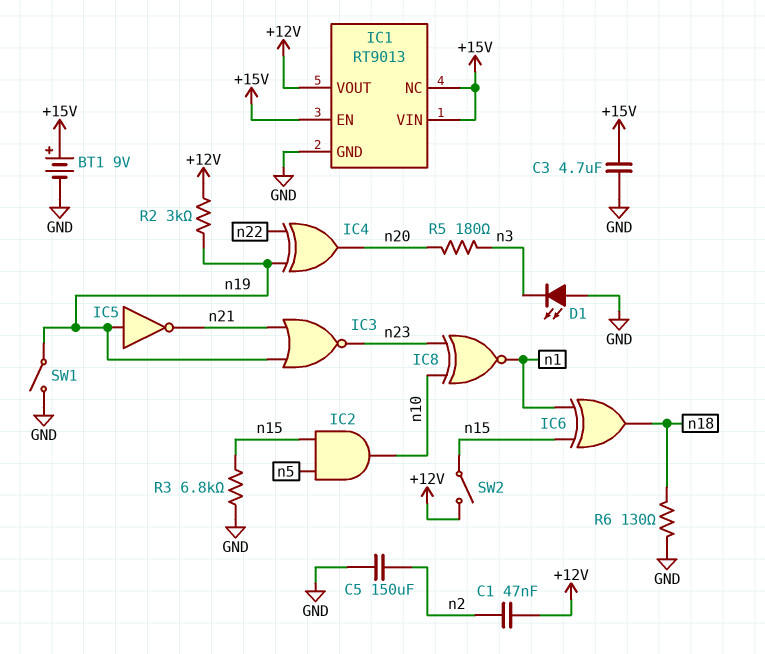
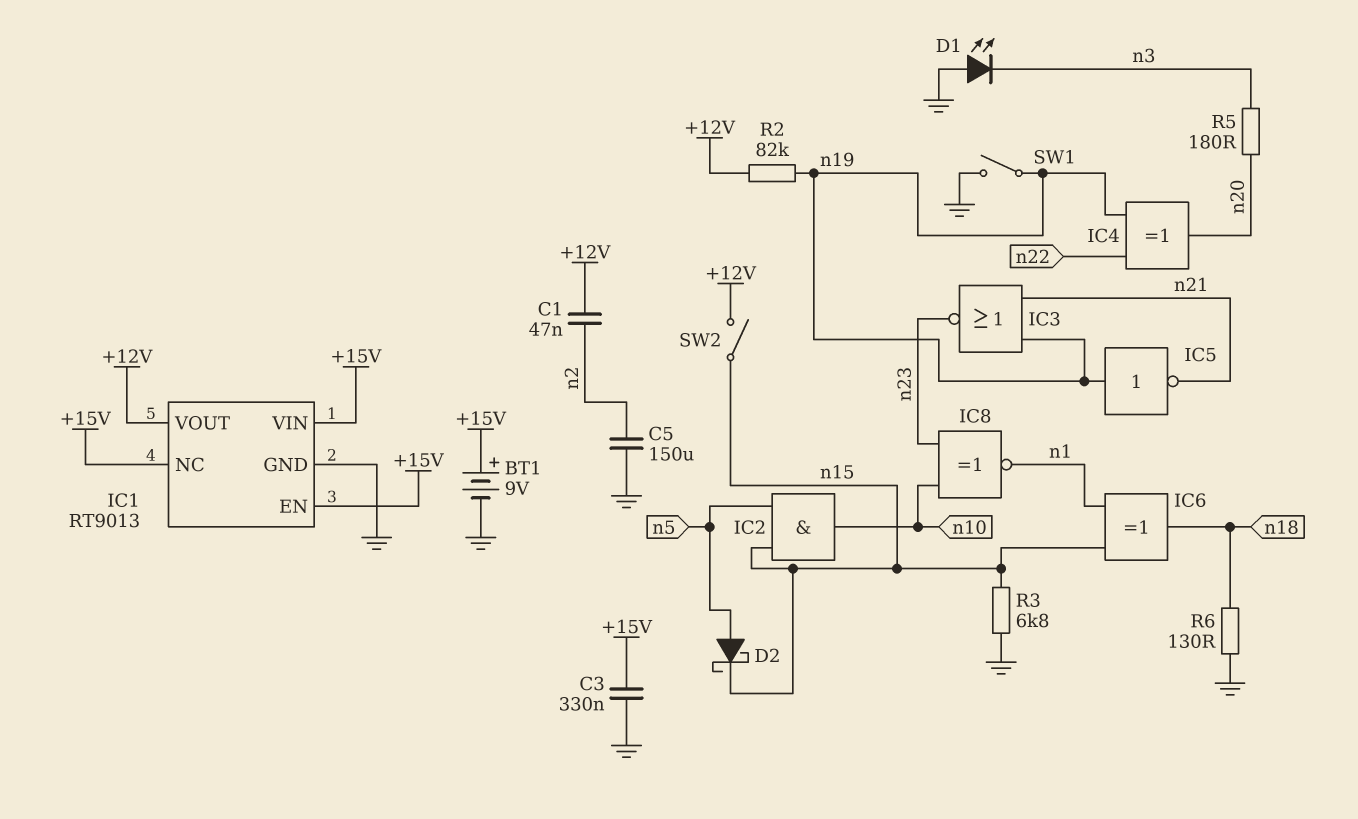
C3: 4.7uF (+15V, GND) -> 330nF (+15V, GND)
D2: none -> schottky (A n5, K n15)
R2: 3k (+12V, n19) -> 82k (+12V, n19)

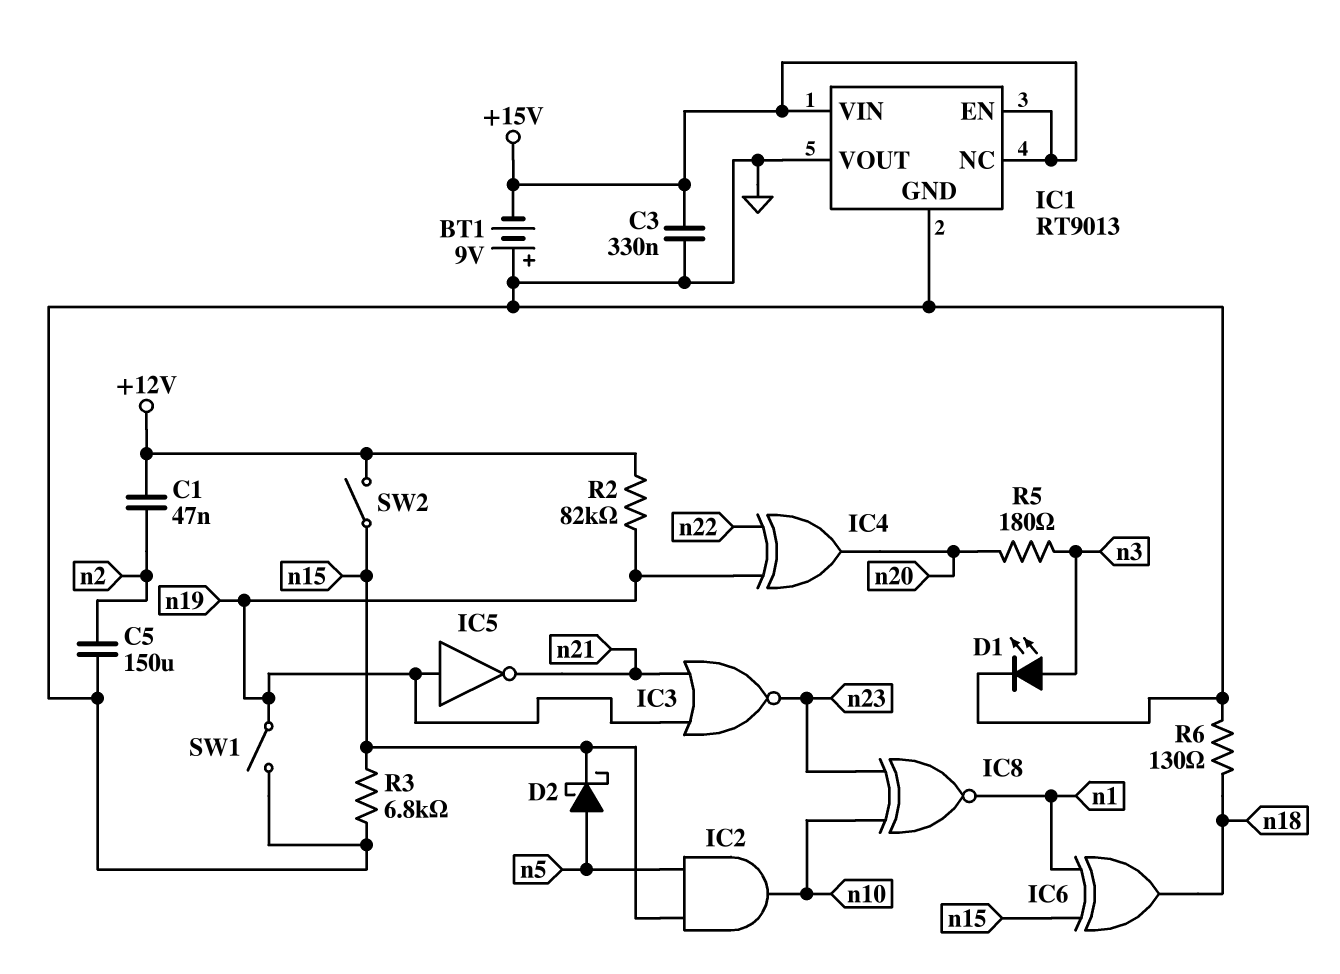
BT1: 9V (plus +15V, minus GND) -> 9V (plus GND, minus +15V)
D1: LED (A GND, K n3) -> LED (A n3, K GND)
IC1 pin VOUT: +12V -> GND

